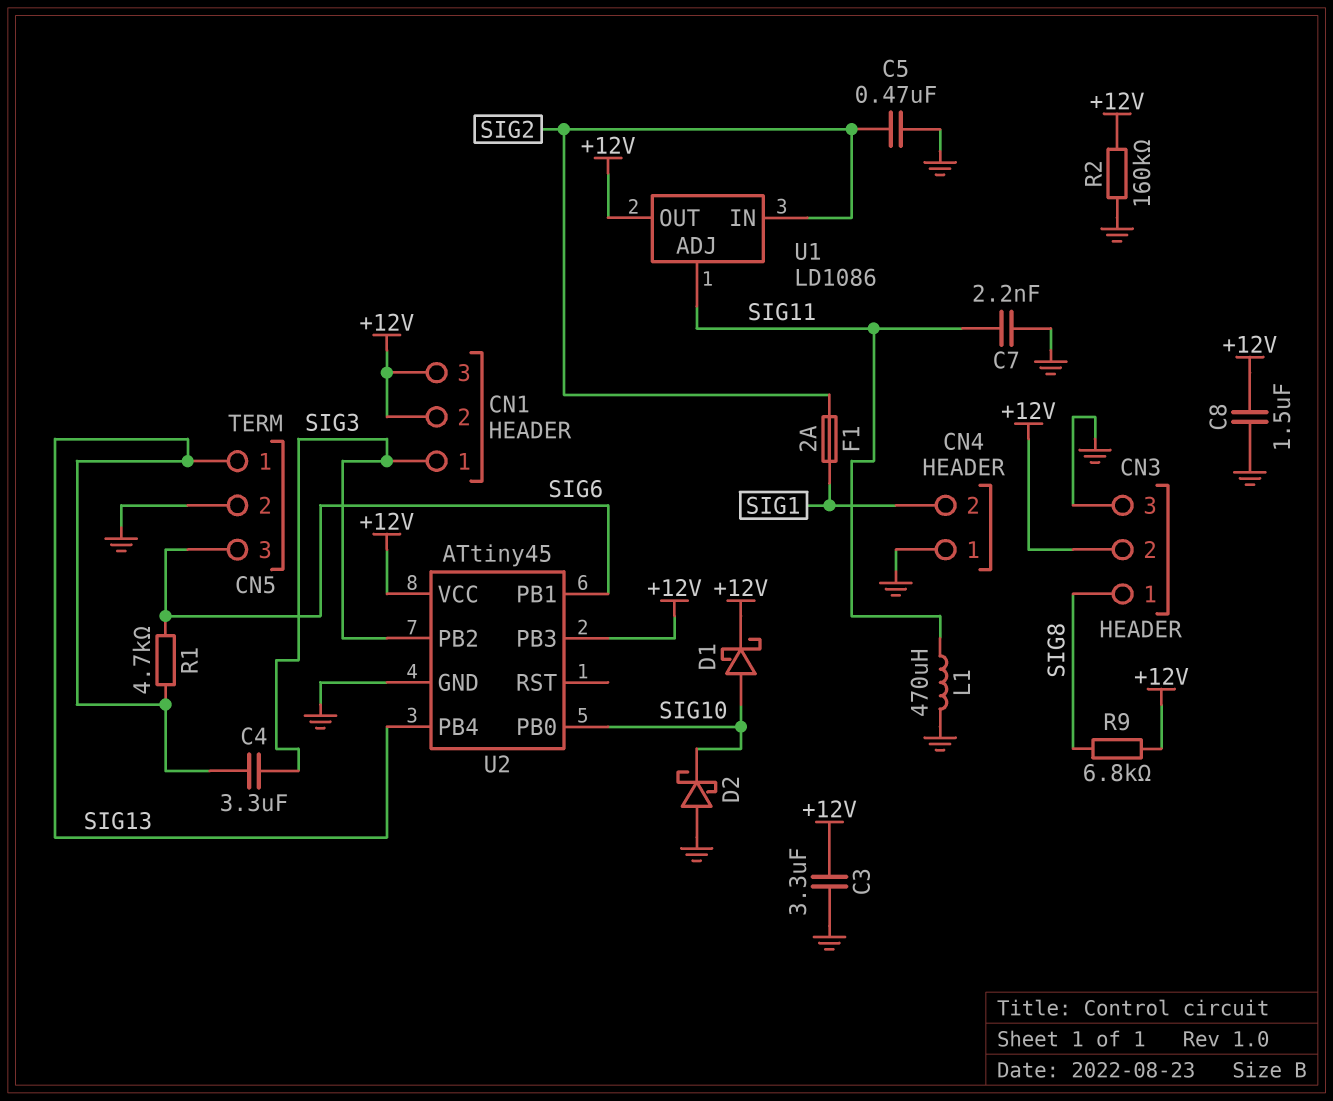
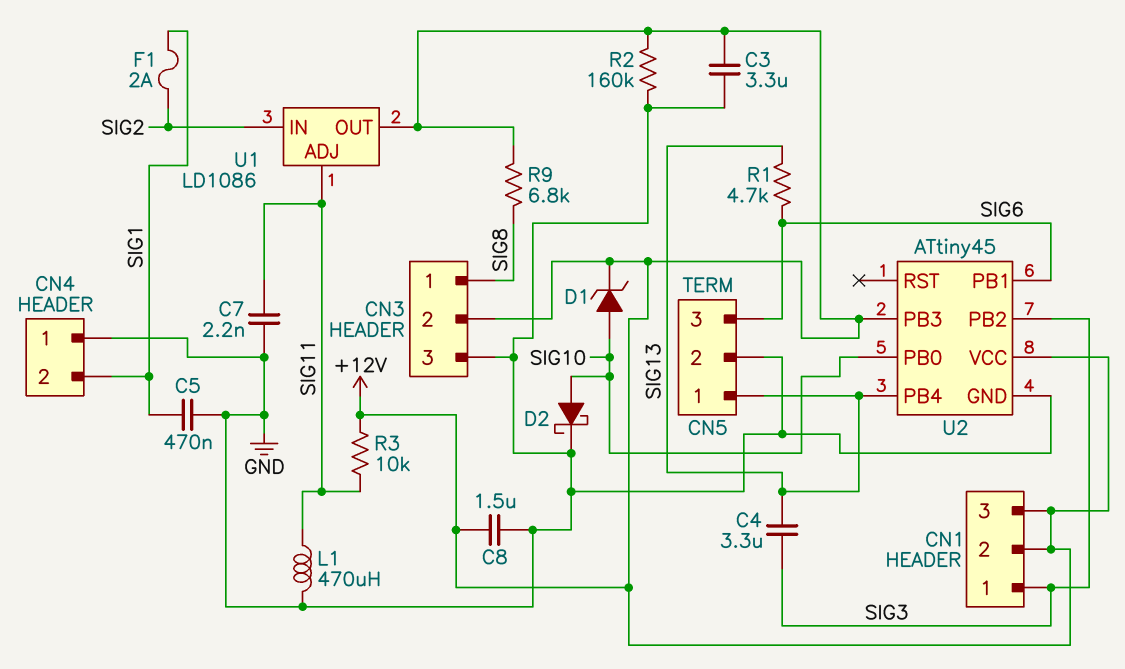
C5: 470nF (GND, SIG2) -> 470nF (GND, SIG1)
D1: schottky (A SIG10, K +12V) -> zener (A SIG10, K +12V)
D2: schottky (A GND, K SIG10) -> schottky (A SIG10, K GND)
R3: none -> 10k (+12V, SIG11)

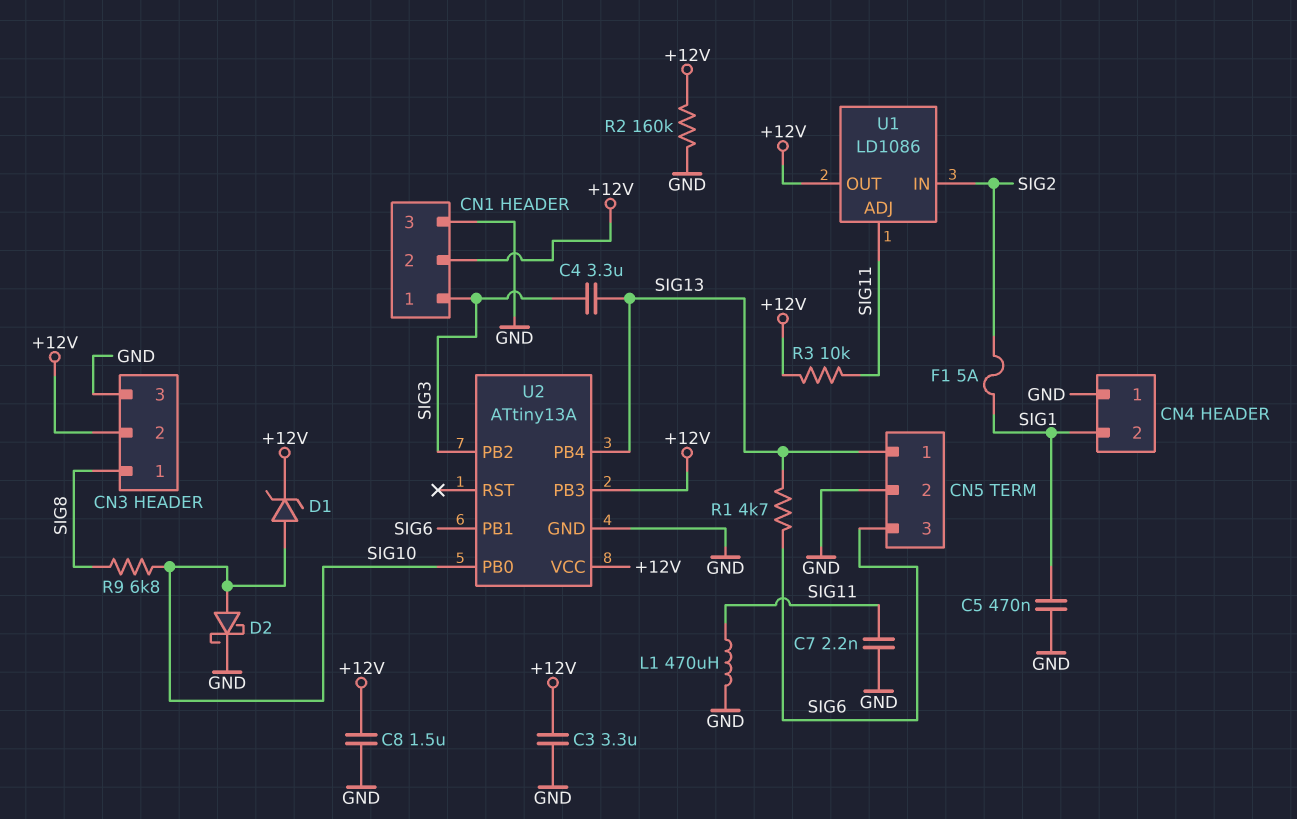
CN1 pin 3: +12V -> GND
F1: 2A (SIG1, SIG2) -> 5A (SIG1, SIG2)
R9: 6.8k (+12V, SIG8) -> 6.8k (SIG8, SIG10)
U2: ATtiny45 -> ATtiny13A

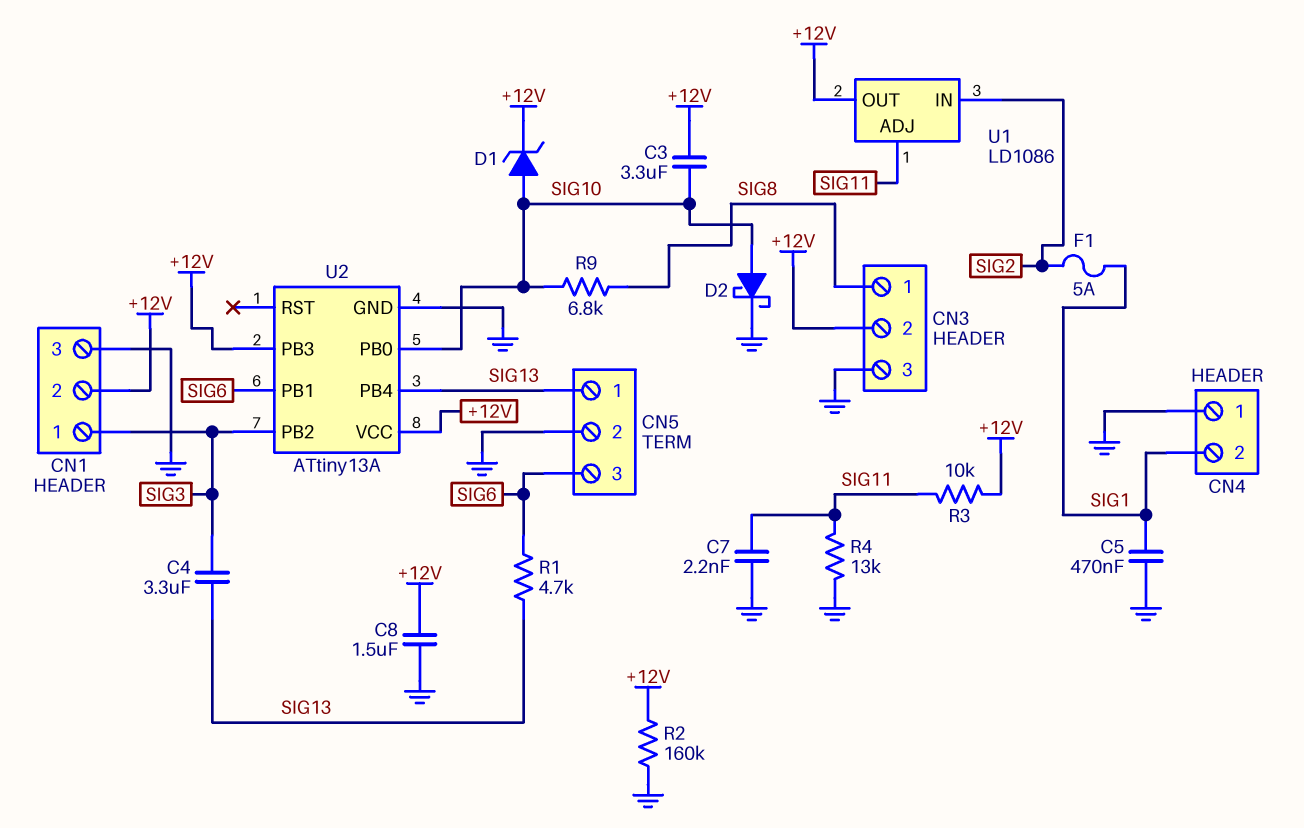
C3: 3.3uF (+12V, GND) -> 3.3uF (+12V, SIG10)
L1: 470uH (GND, SIG11) -> none
R4: none -> 13k (GND, SIG11)

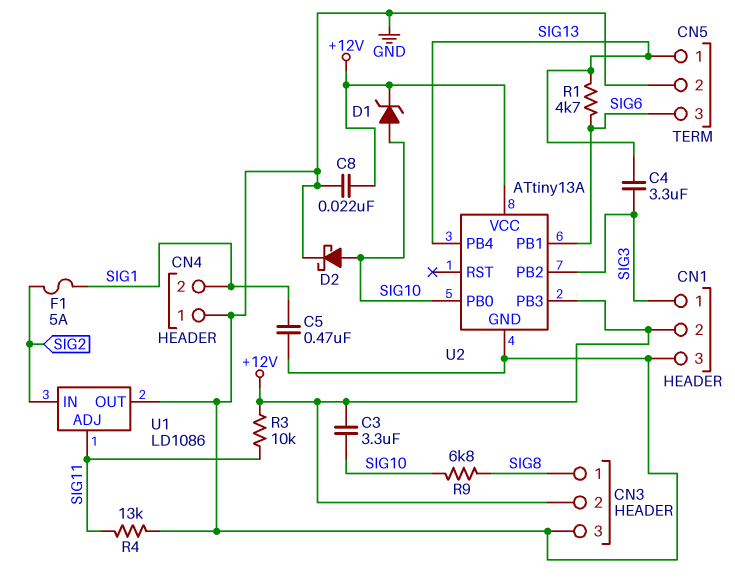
C7: 2.2nF (GND, SIG11) -> none
C8: 1.5uF (+12V, GND) -> 22nF (+12V, GND)
R2: 160k (+12V, GND) -> none
U1 pin OUT: +12V -> GND

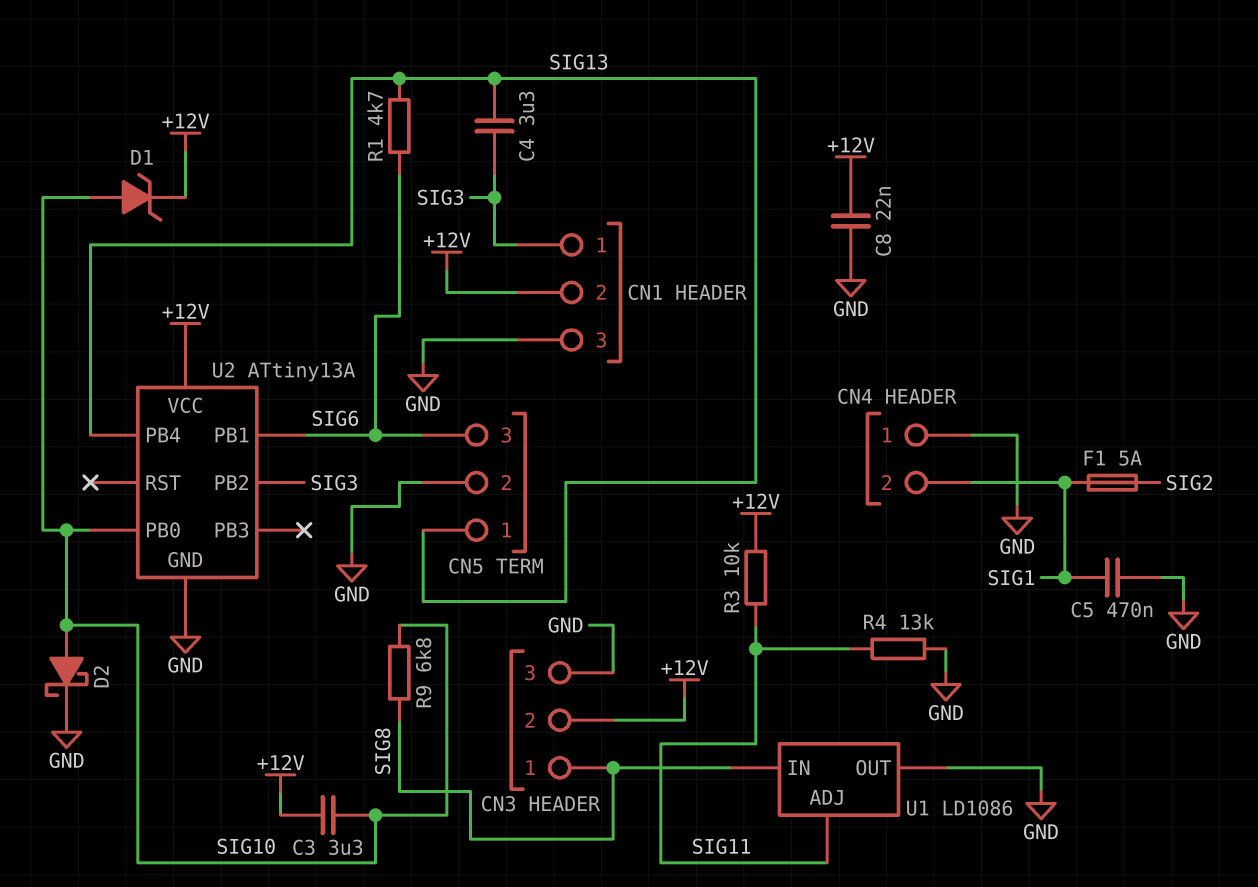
U1 pin IN: SIG2 -> SIG8
U2 pin PB3: +12V -> none

